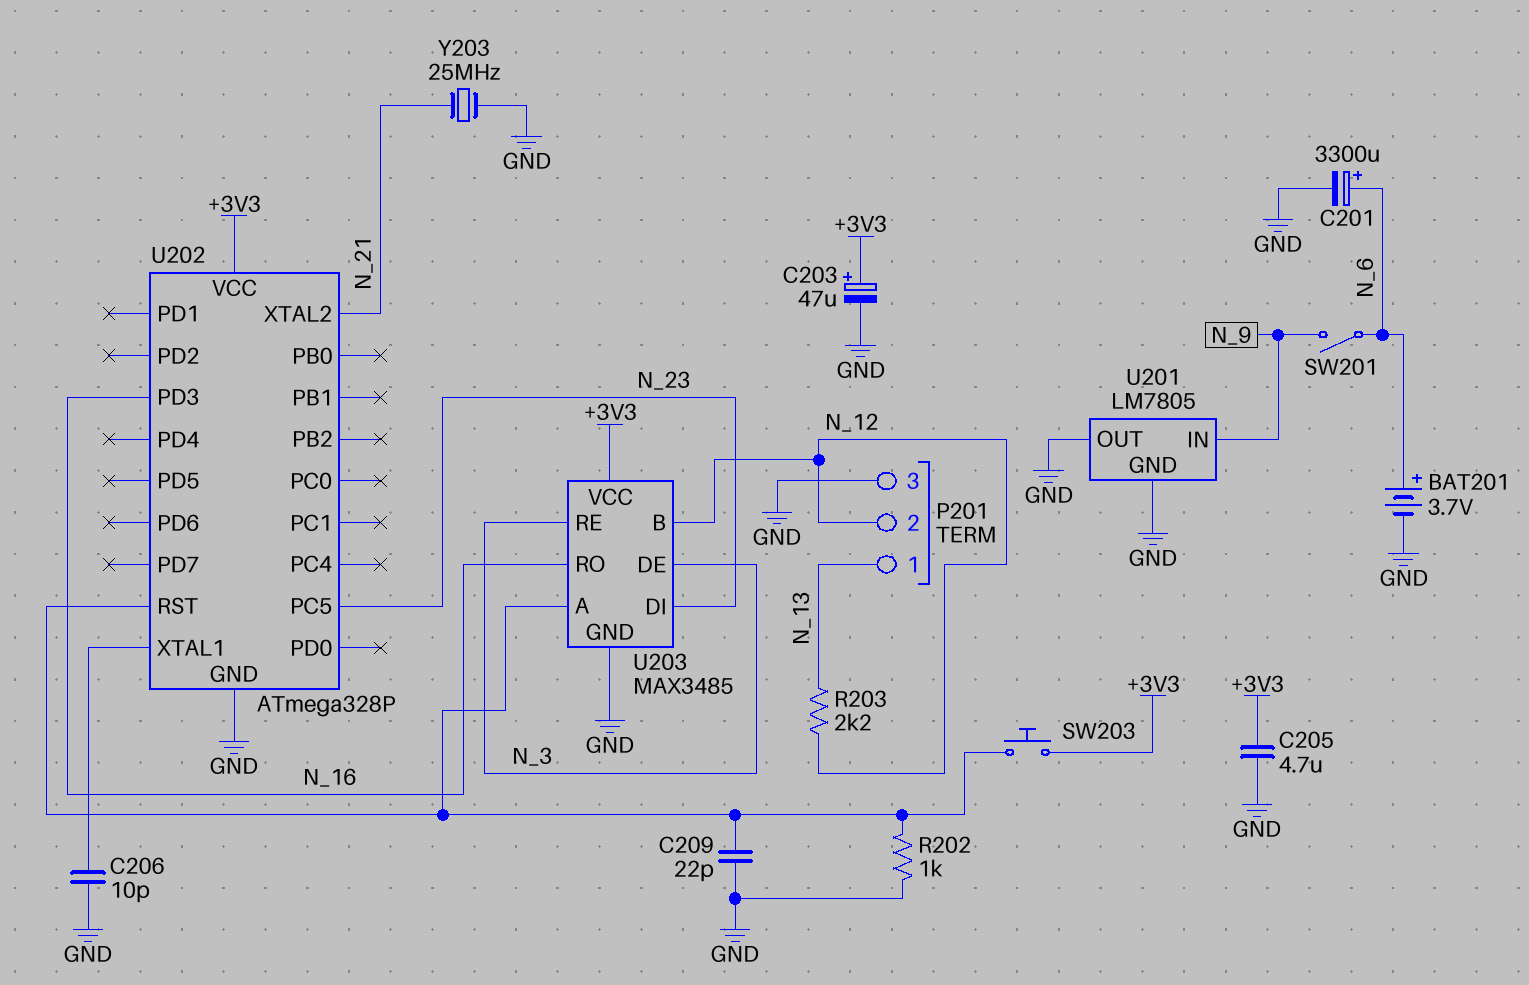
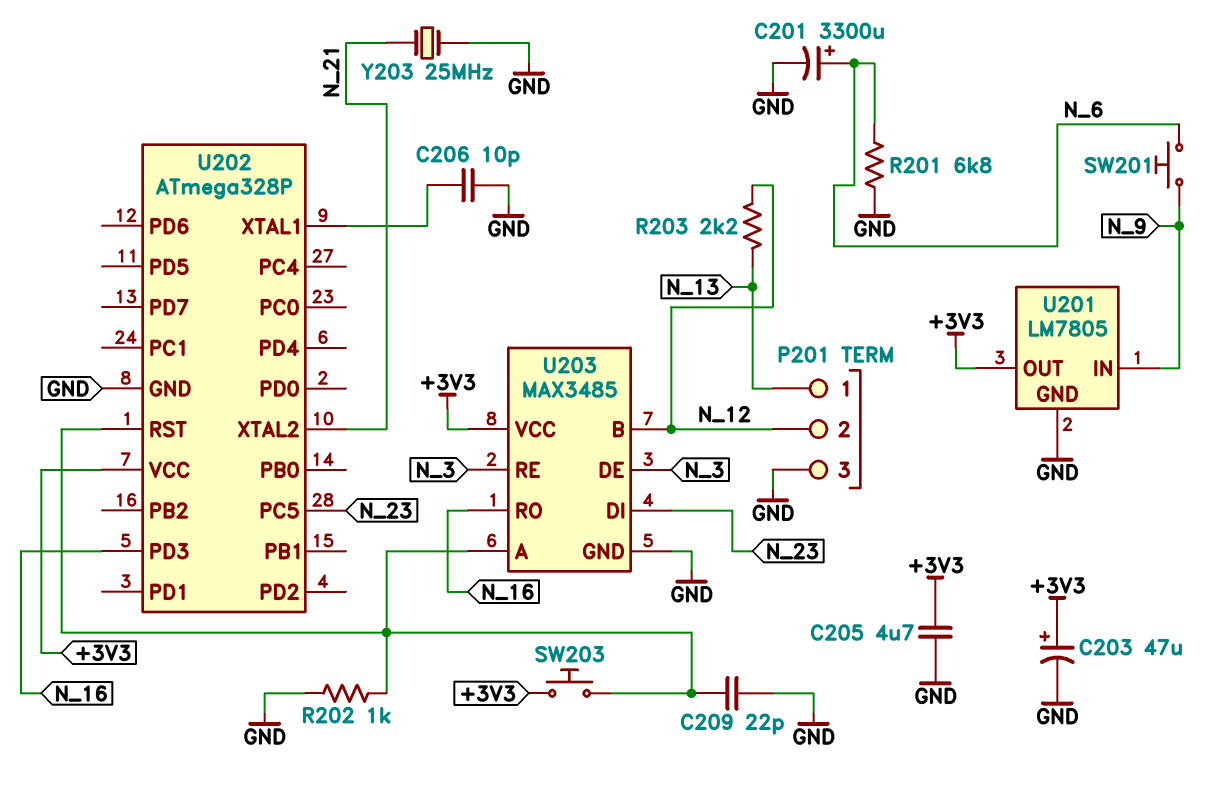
BAT201: 3.7V (plus N_6, minus GND) -> none
R201: none -> 6.8k (GND, N_6)
SW201: switch (N_6, N_9) -> button (N_6, N_9)
U201 pin OUT: GND -> +3V3

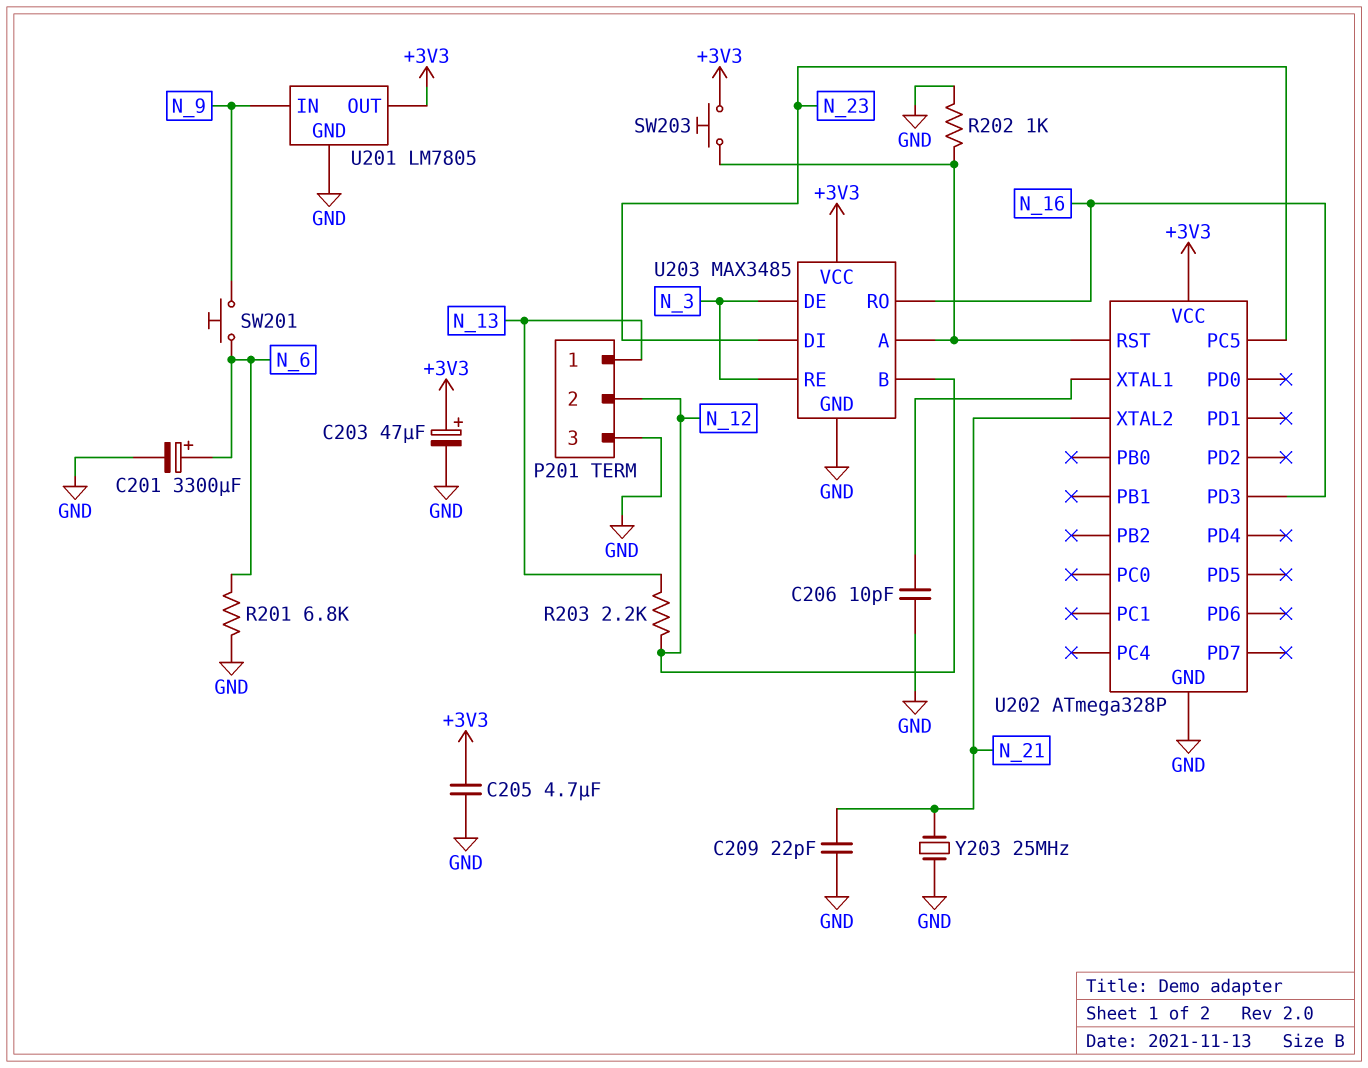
C209: 22pF (GND, U202/RST) -> 22pF (GND, N_21)

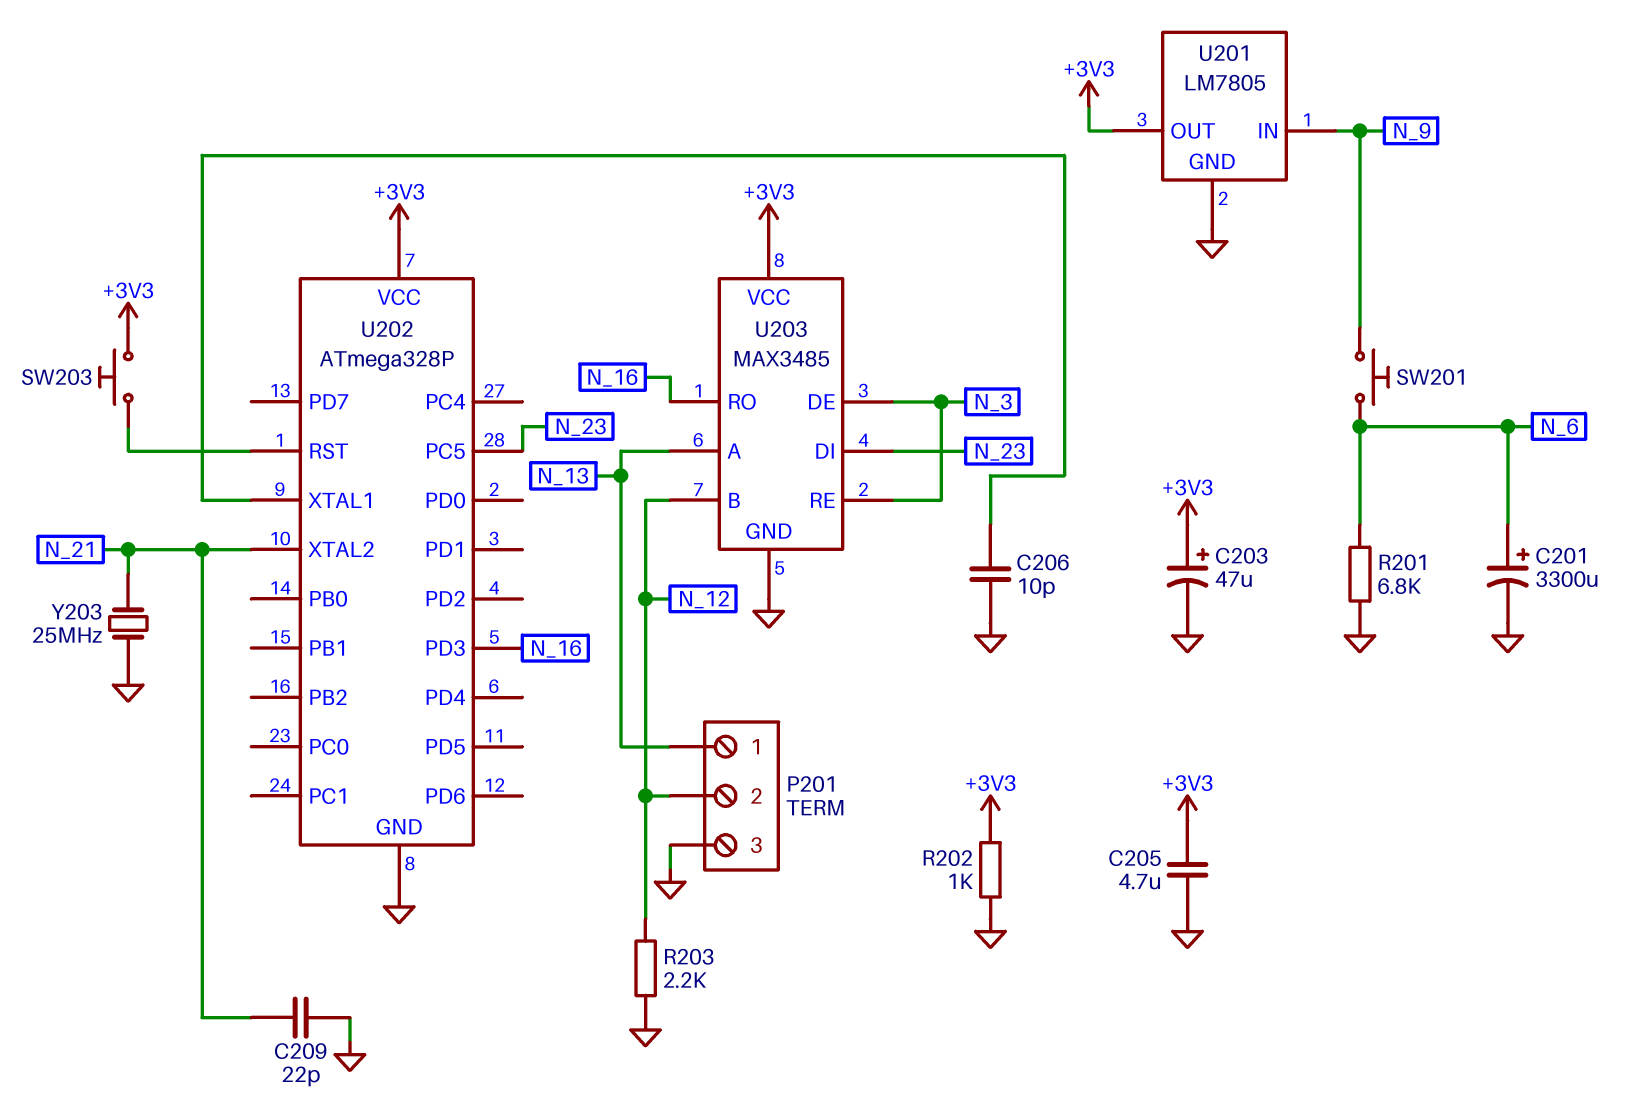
R202: 1k (GND, U202/RST) -> 1k (+3V3, GND)
R203: 2.2k (N_12, N_13) -> 2.2k (GND, N_12)
U203 pin A: U202/RST -> N_13

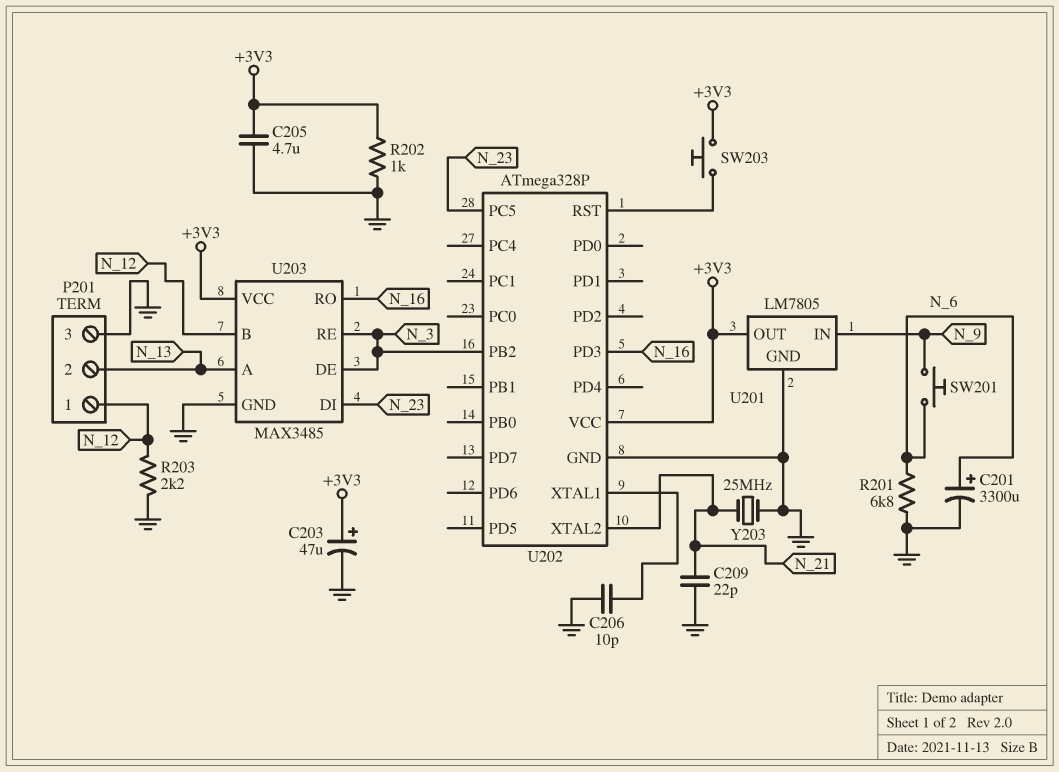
P201 pin 1: N_13 -> N_12
P201 pin 2: N_12 -> N_13
U202 pin PB2: none -> N_3

